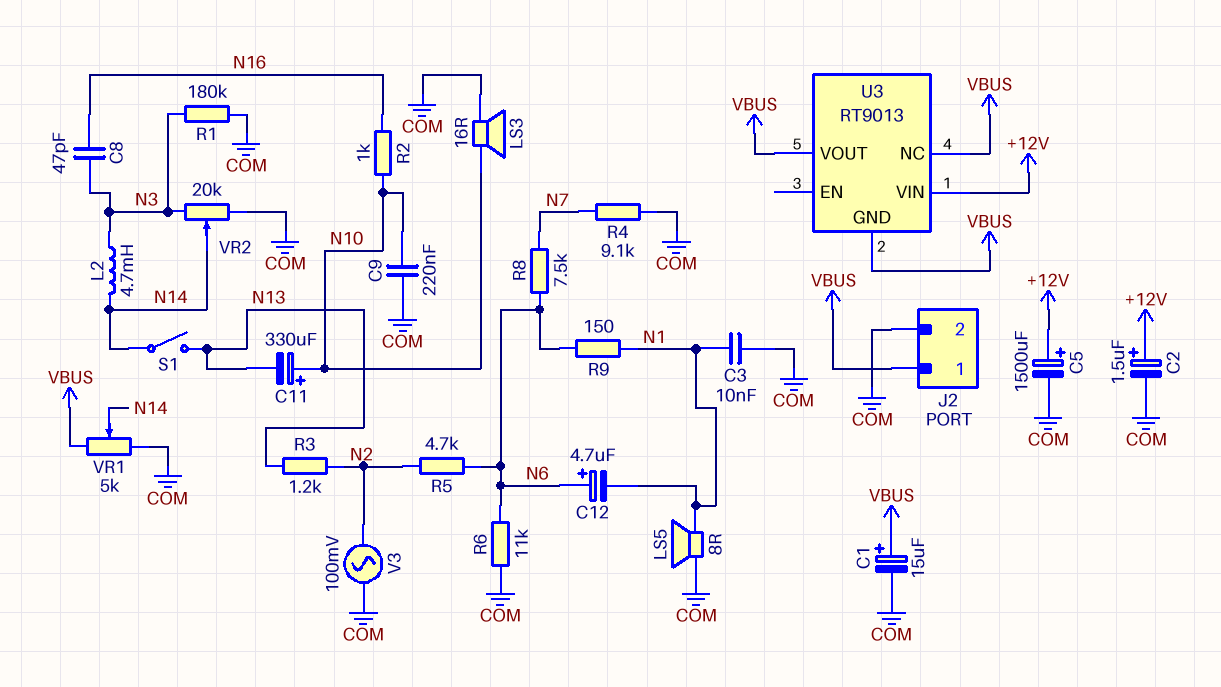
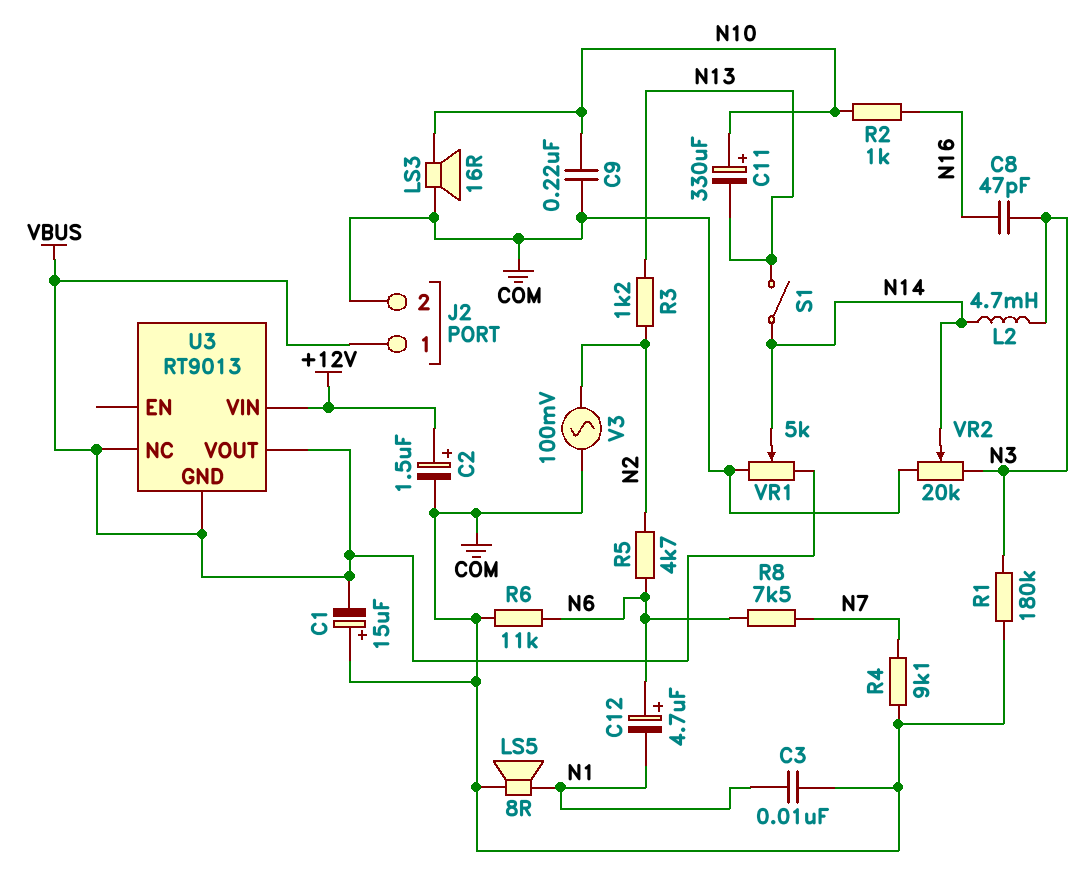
C1: 15uF (plus VBUS, minus COM) -> 15uF (plus COM, minus VBUS)
C5: 1500uF (plus +12V, minus COM) -> none
R9: 150 (N1, N6) -> none

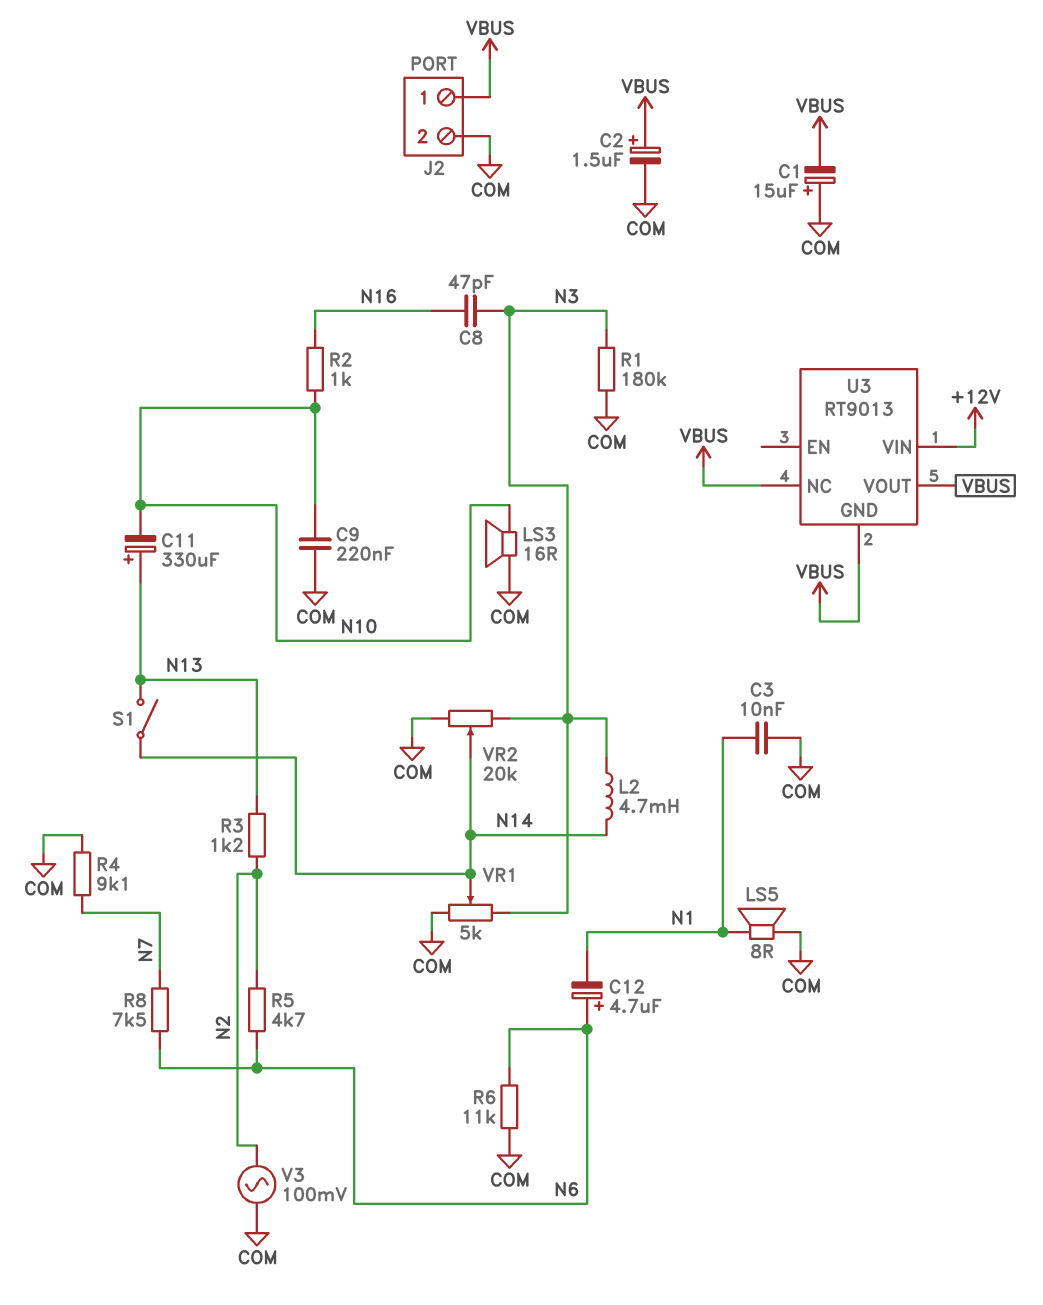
C2: 1.5uF (plus +12V, minus COM) -> 1.5uF (plus VBUS, minus COM)
C11: 330uF (plus N10, minus N13) -> 330uF (plus N13, minus N10)
VR1: 5k (COM, VBUS, wiper N14) -> 5k (COM, N3, wiper N14)

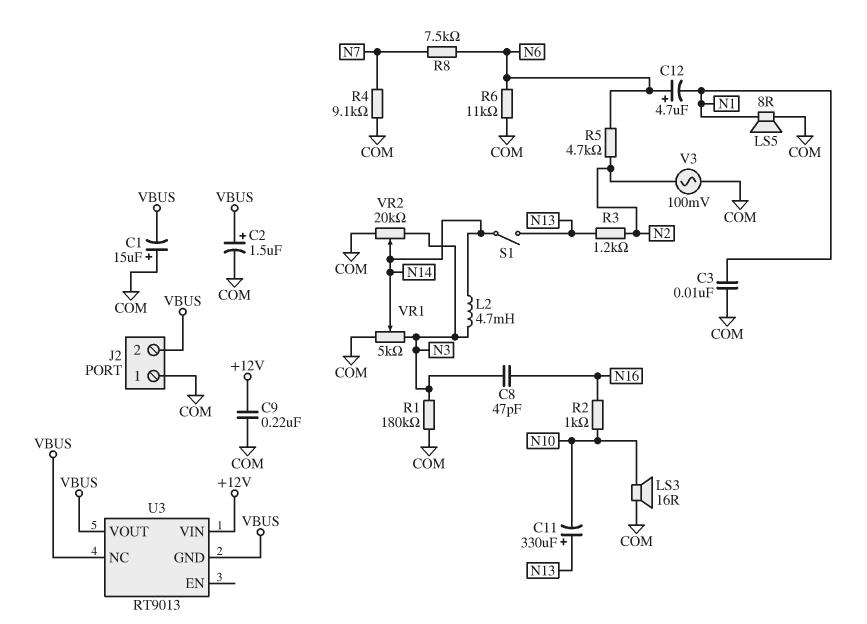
C9: 220nF (COM, N10) -> 220nF (+12V, COM)
J2 pin 1: VBUS -> COM
J2 pin 2: COM -> VBUS

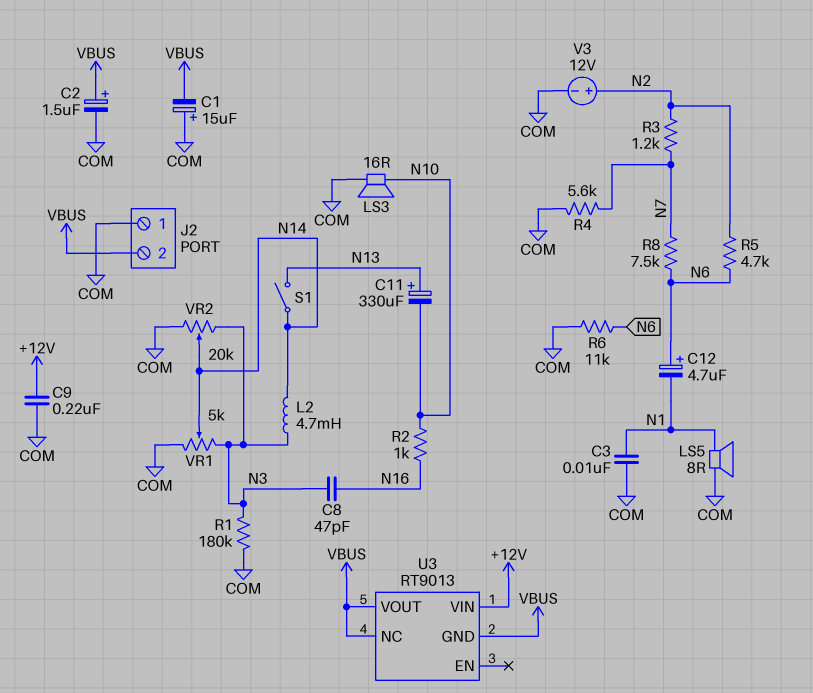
R3: 1.2k (N2, N13) -> 1.2k (N2, N7)
R4: 9.1k (COM, N7) -> 5.6k (COM, N7)
V3: AC 100mV (COM, N2) -> 12V (plus N2, minus COM)

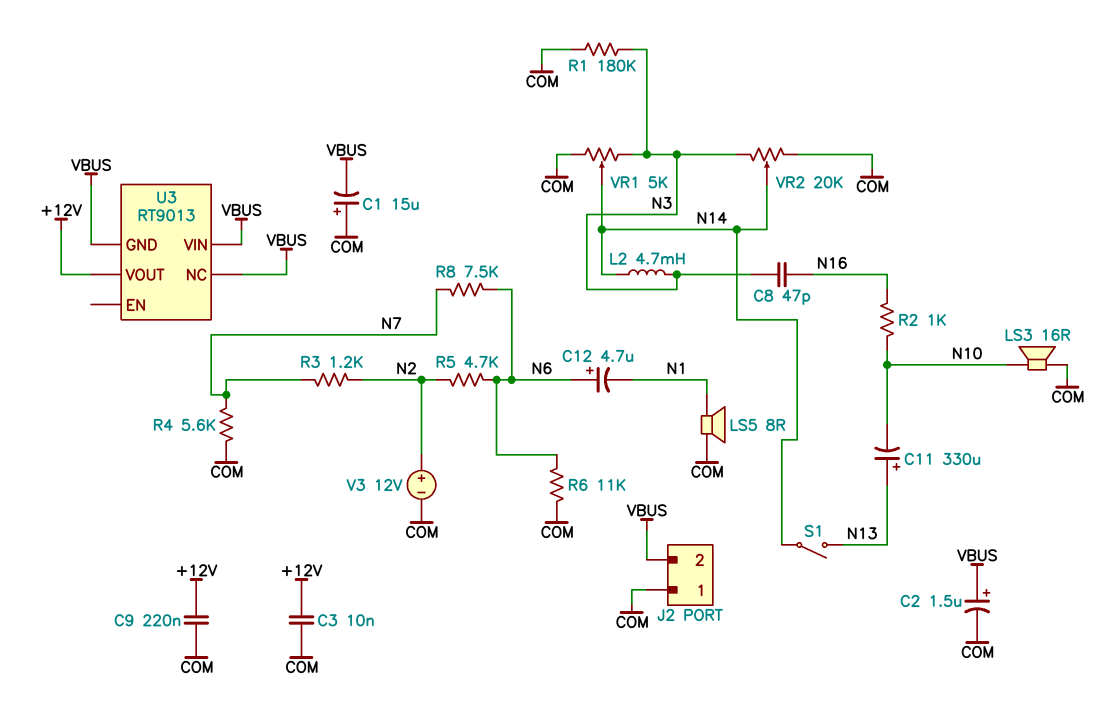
C3: 10nF (COM, N1) -> 10nF (+12V, COM)
U3 pin VIN: +12V -> VBUS
U3 pin VOUT: VBUS -> +12V

